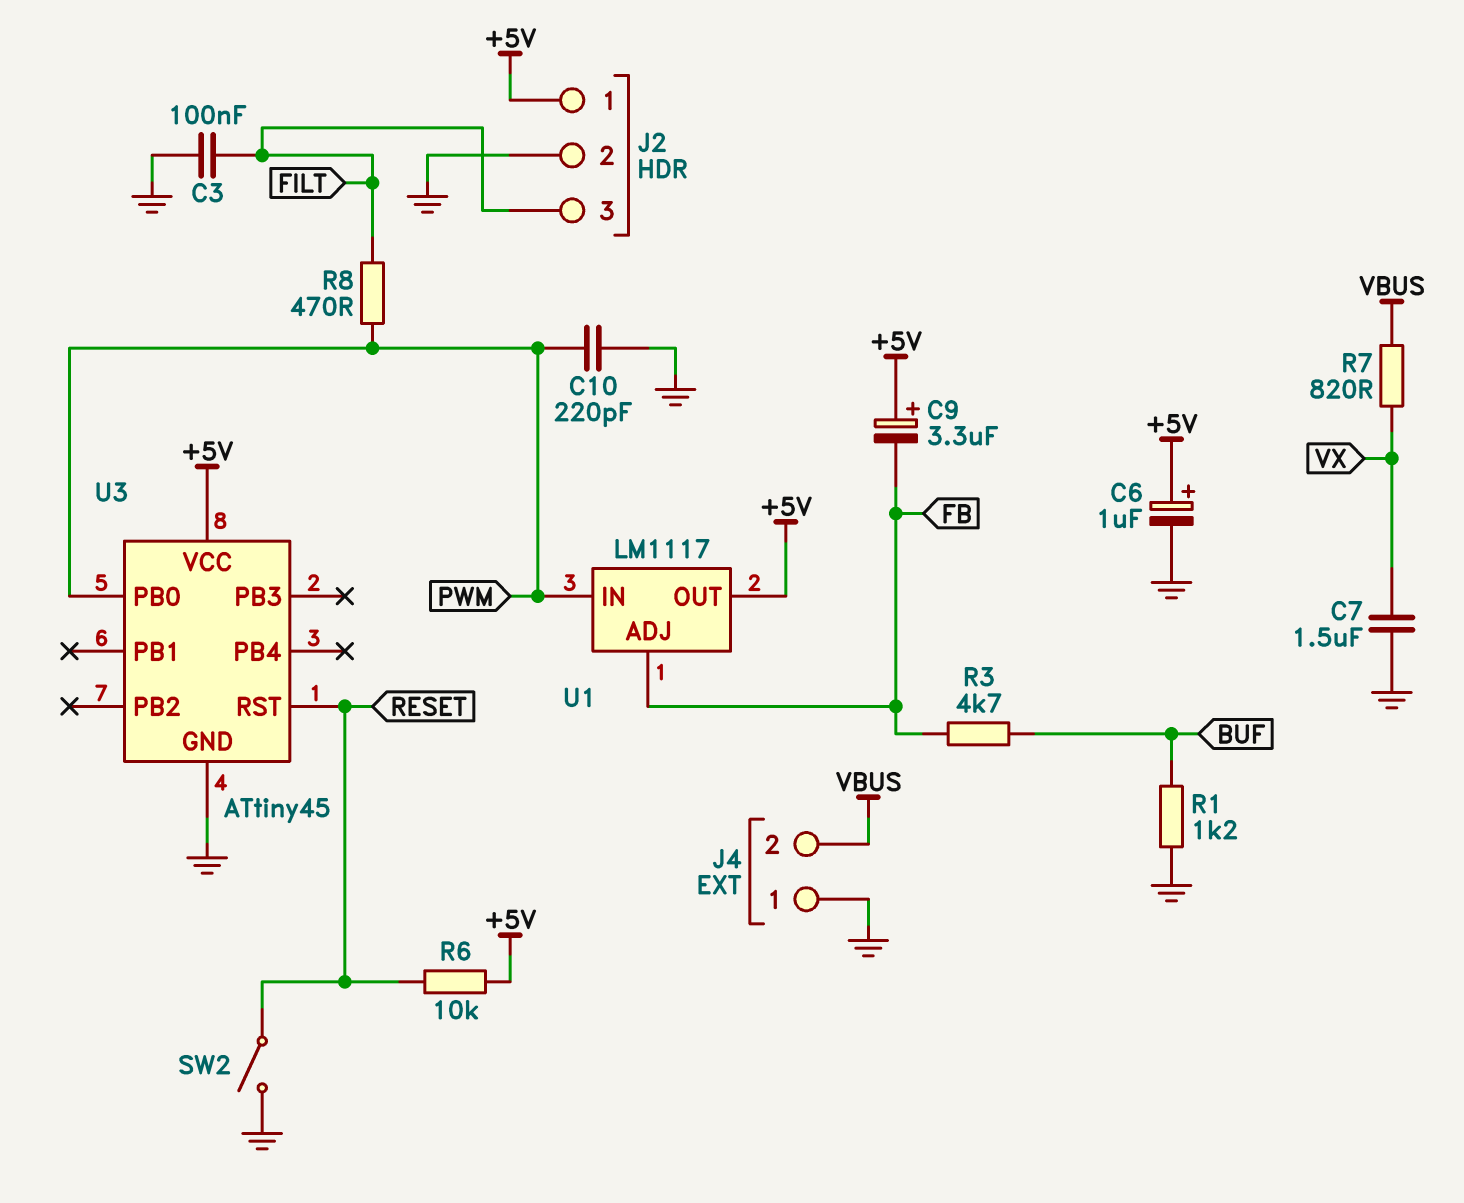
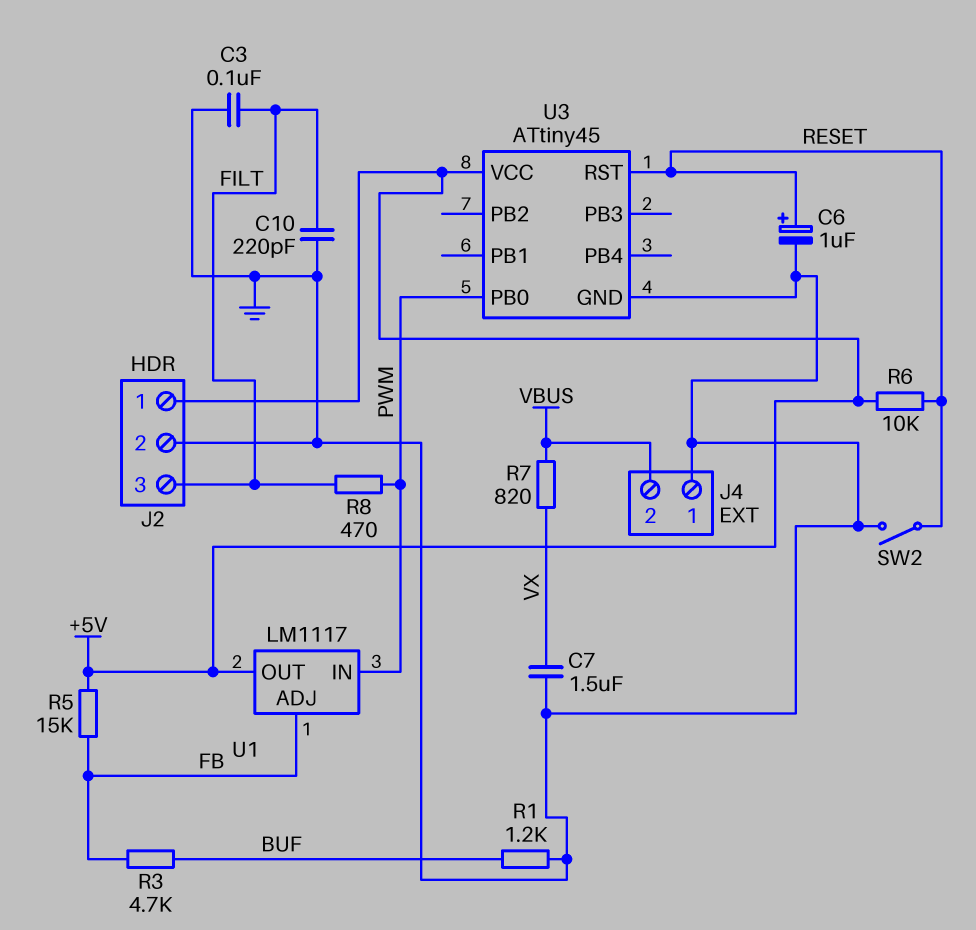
C6: 1uF (plus +5V, minus GND) -> 1uF (plus RESET, minus GND)
C9: 3.3uF (plus +5V, minus FB) -> none
C10: 220pF (GND, PWM) -> 220pF (FILT, GND)
R5: none -> 15k (+5V, FB)

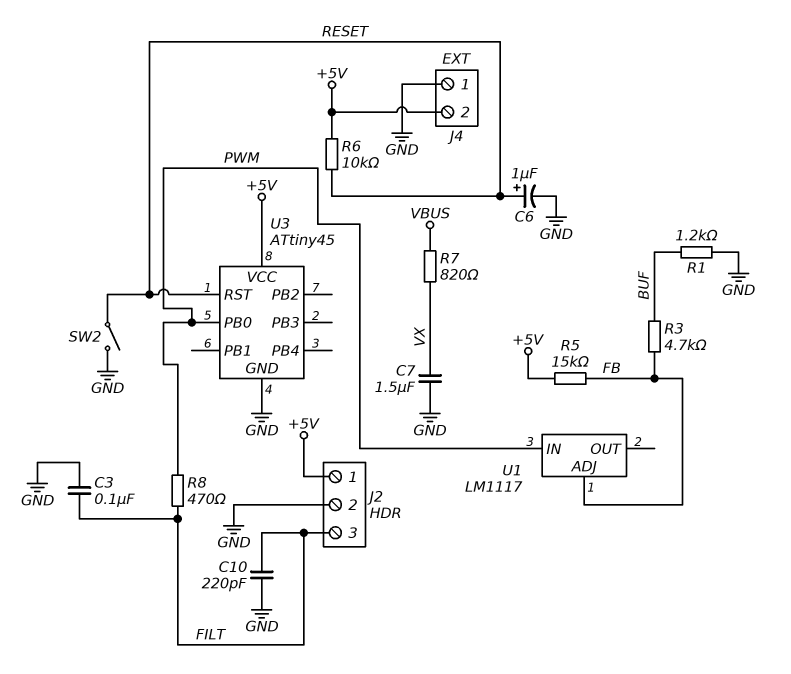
J4 pin 2: VBUS -> +5V
U1 pin OUT: +5V -> none

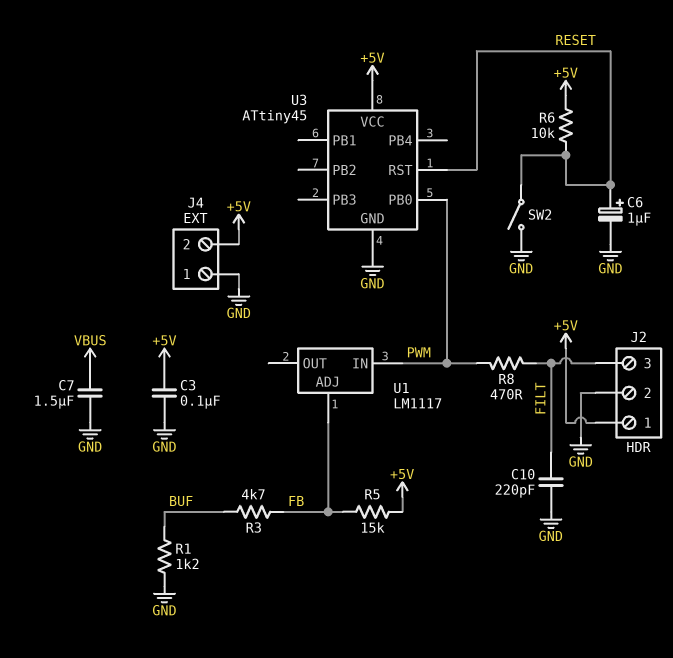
C3: 100nF (FILT, GND) -> 100nF (+5V, GND)
C7: 1.5uF (GND, VX) -> 1.5uF (GND, VBUS)
R7: 820 (VBUS, VX) -> none

